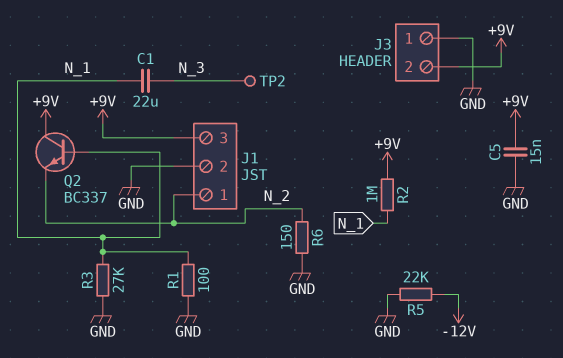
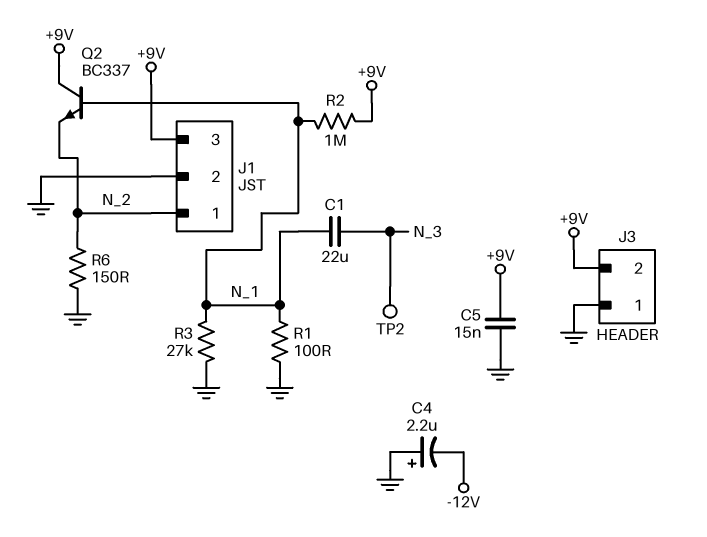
C4: none -> 2.2uF (plus GND, minus -12V)
R5: 22k (-12V, GND) -> none

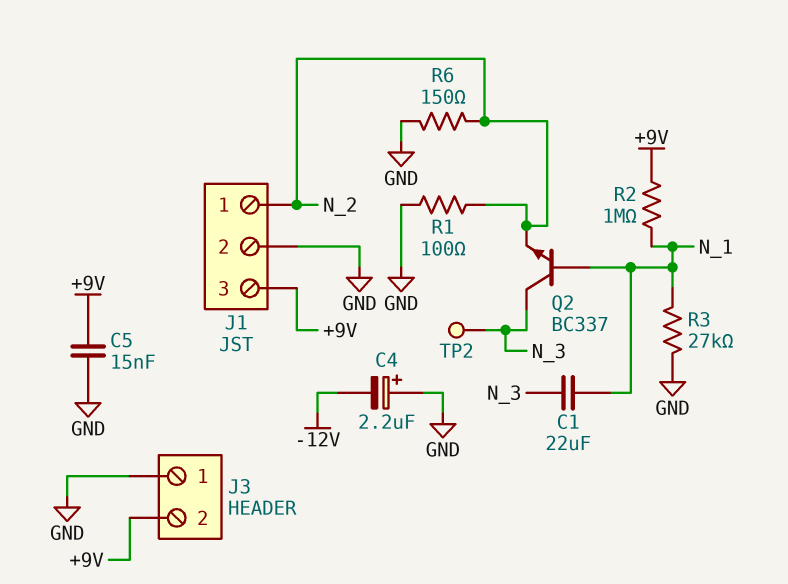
Q2: NPN BC337 (B N_1, C +9V, E N_2) -> NPN BC337 (B N_1, C N_3, E N_2)
R1: 100 (GND, N_1) -> 100 (GND, N_2)

